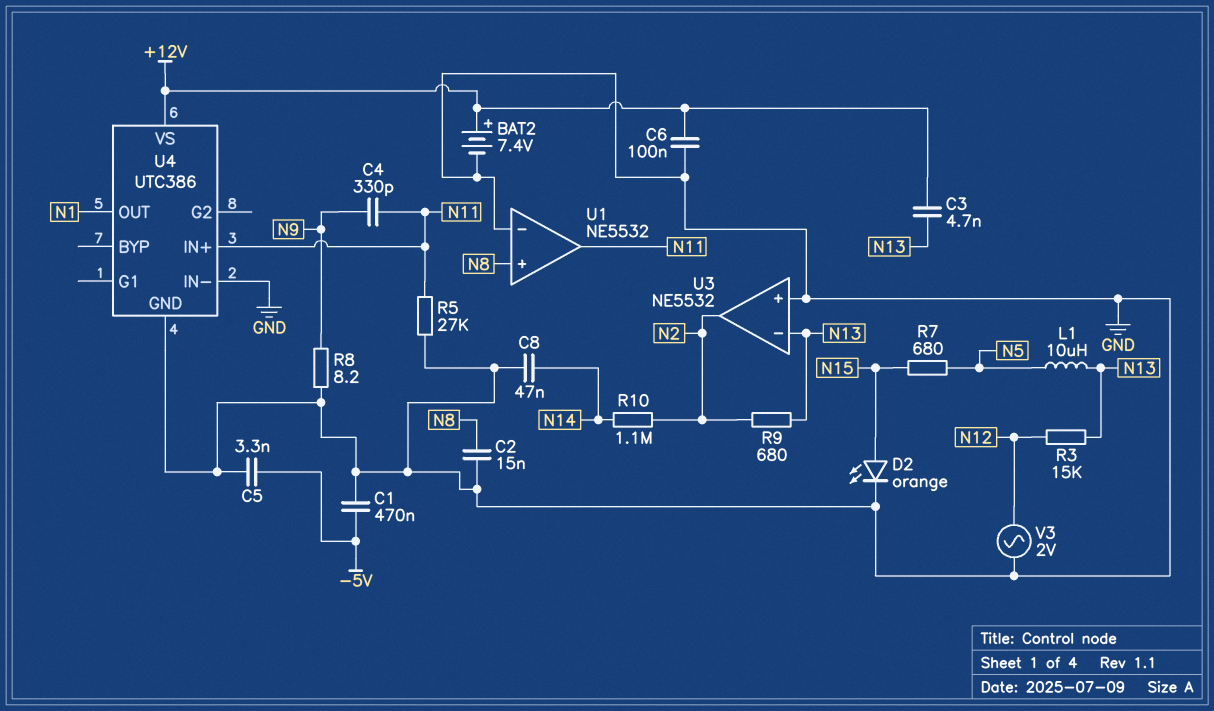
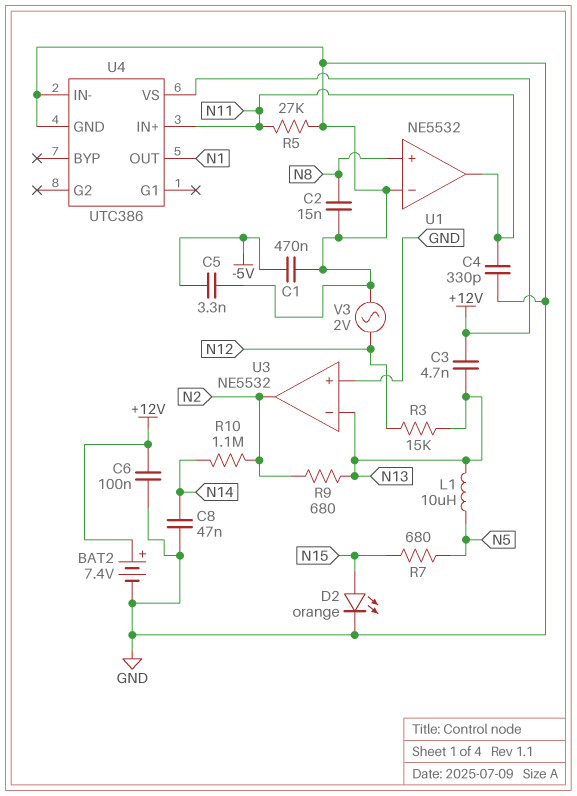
C4: 330pF (N9, N11) -> 330pF (GND, N11)
R8: 8.2 (GND, N9) -> none

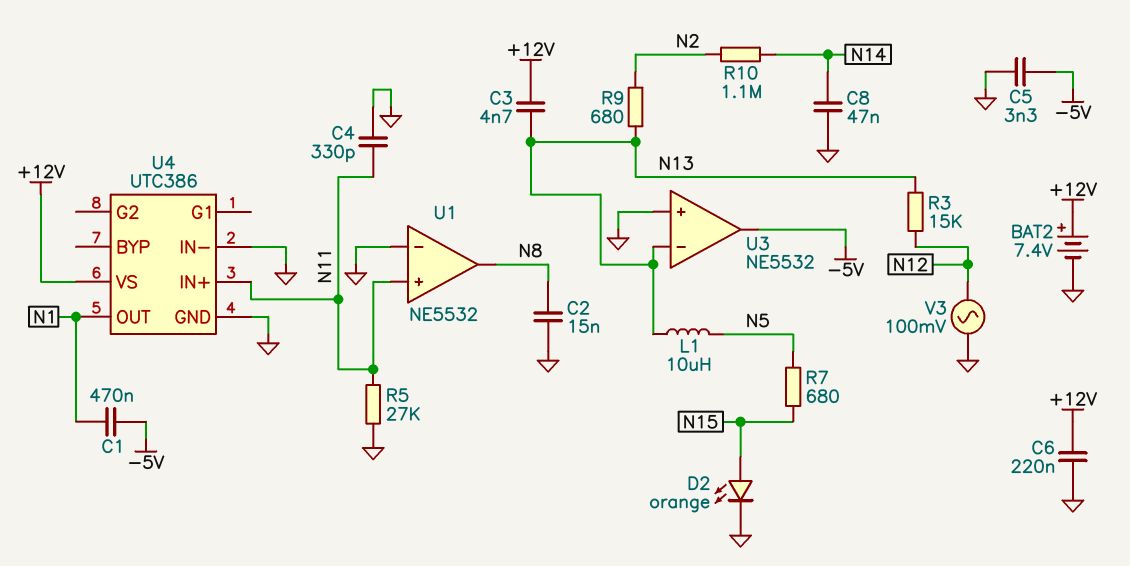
C1: 470nF (-5V, GND) -> 470nF (-5V, N1)
C6: 100nF (+12V, GND) -> 220nF (+12V, GND)
U1 pin in+: N8 -> N11
U1 pin out: N11 -> N8
U3 pin out: N2 -> -5V
V3: AC 2V (GND, N12) -> AC 100mV (GND, N12)

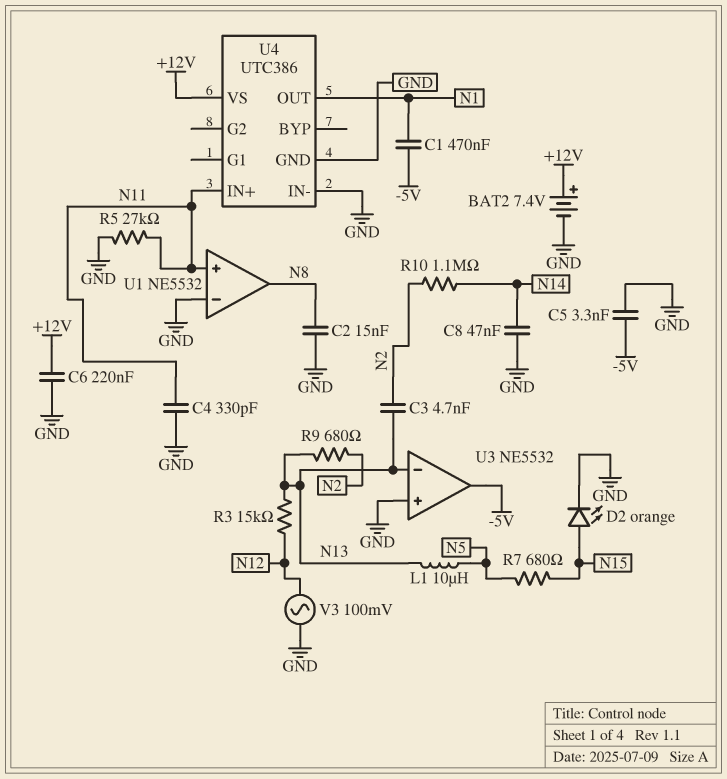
C3: 4.7nF (+12V, N13) -> 4.7nF (N2, N13)

